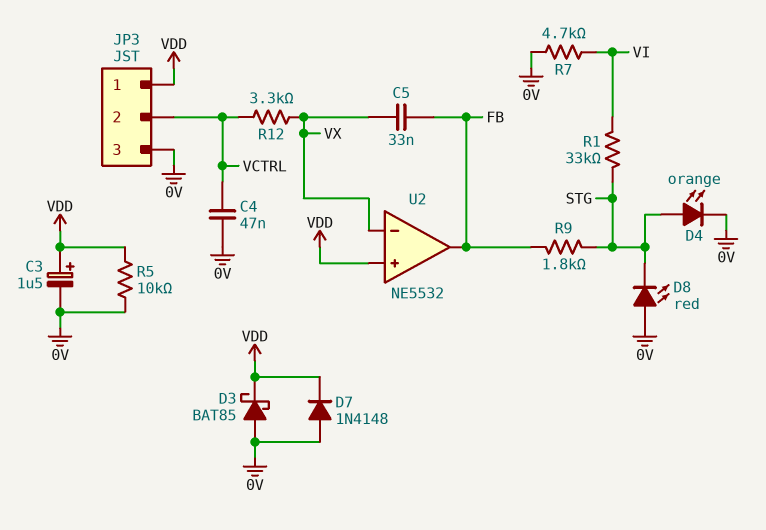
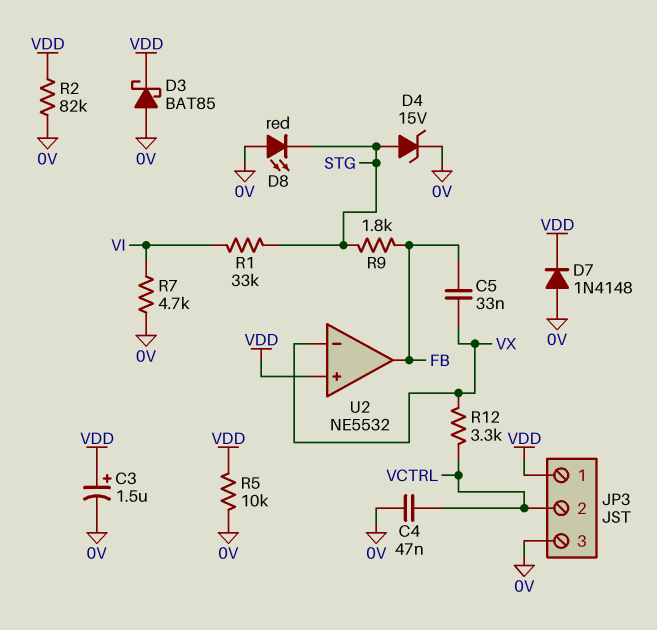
D4: LED orange (A STG, K 0V) -> zener 15V (A STG, K 0V)
R2: none -> 82k (0V, VDD)

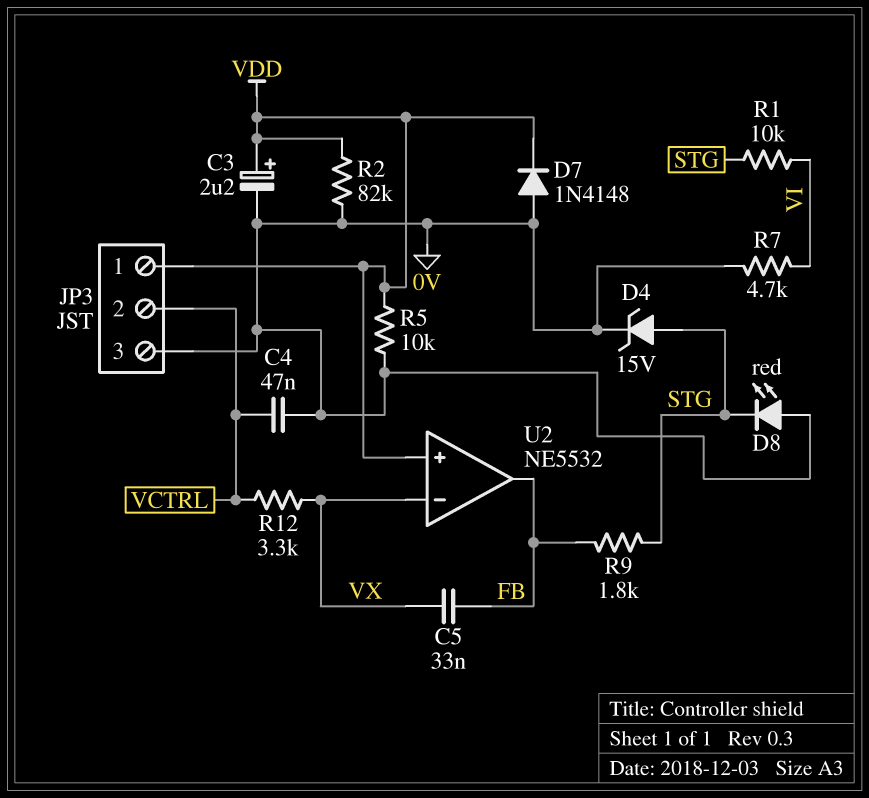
C3: 1.5uF (plus VDD, minus 0V) -> 2.2uF (plus VDD, minus 0V)
D3: schottky BAT85 (A 0V, K VDD) -> none
R1: 33k (STG, VI) -> 10k (STG, VI)

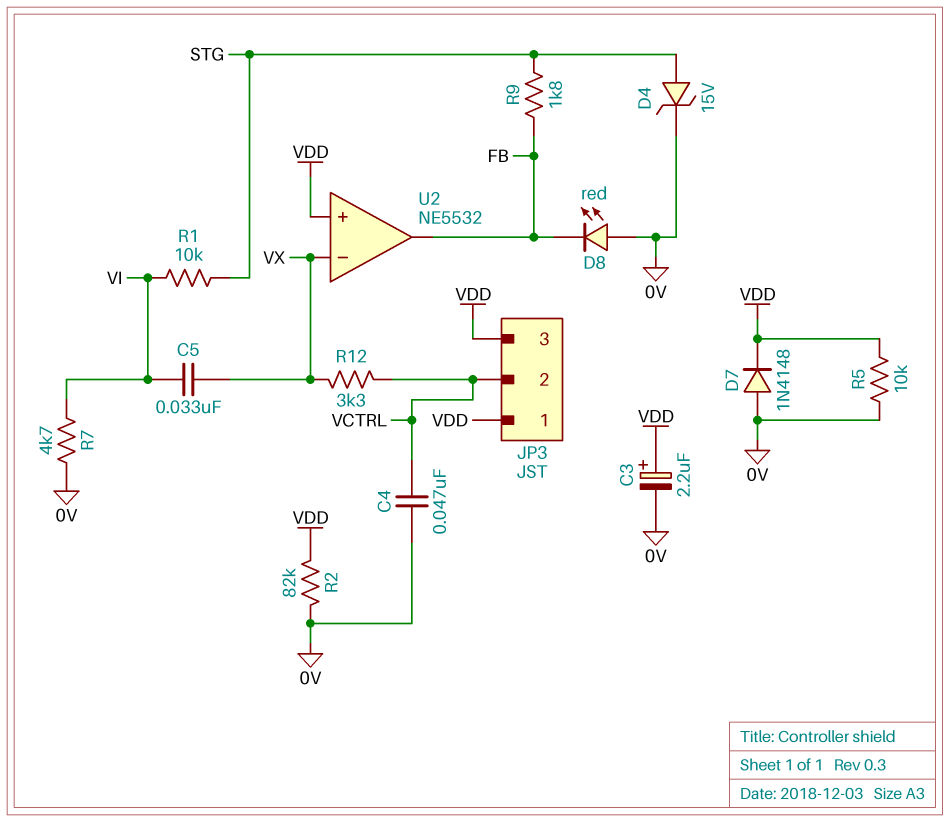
C5: 33nF (FB, VX) -> 33nF (VI, VX)
D8: LED red (A 0V, K STG) -> LED red (A 0V, K FB)
JP3 pin 3: 0V -> VDD

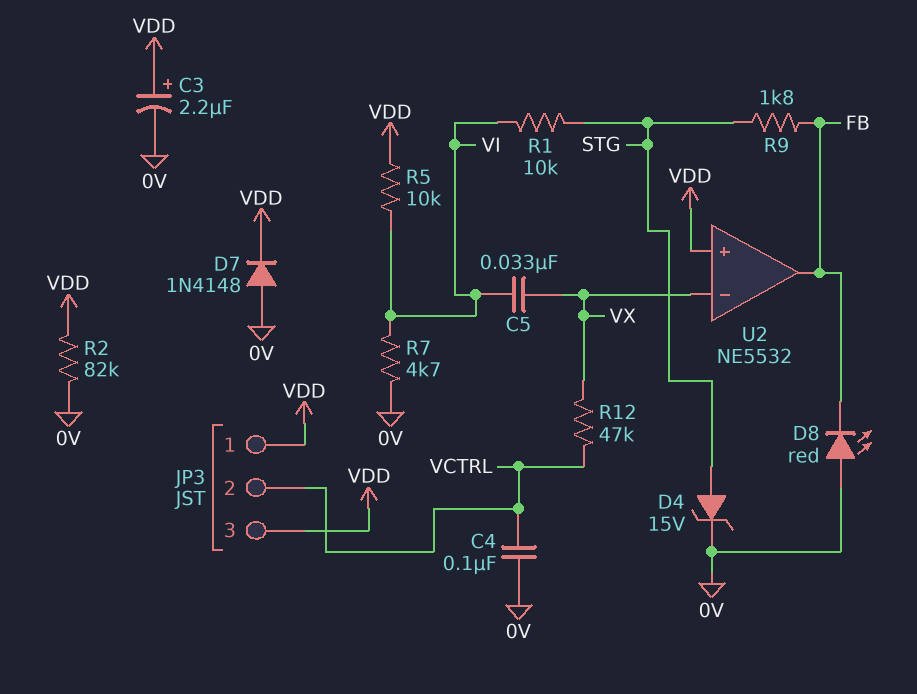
C4: 47nF (0V, VCTRL) -> 100nF (0V, VCTRL)
R5: 10k (0V, VDD) -> 10k (VDD, VI)
R12: 3.3k (VCTRL, VX) -> 47k (VCTRL, VX)

